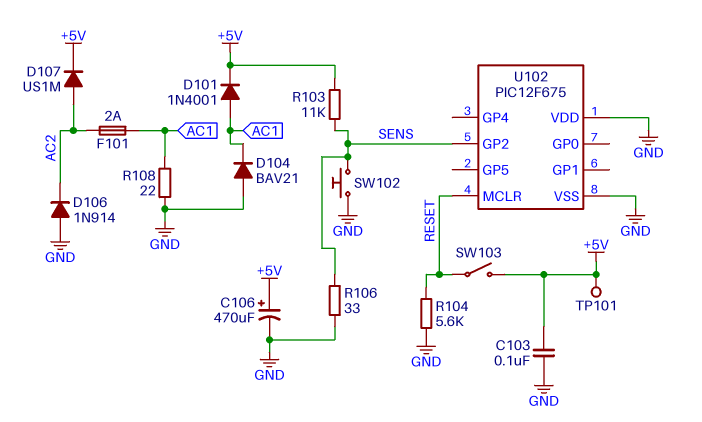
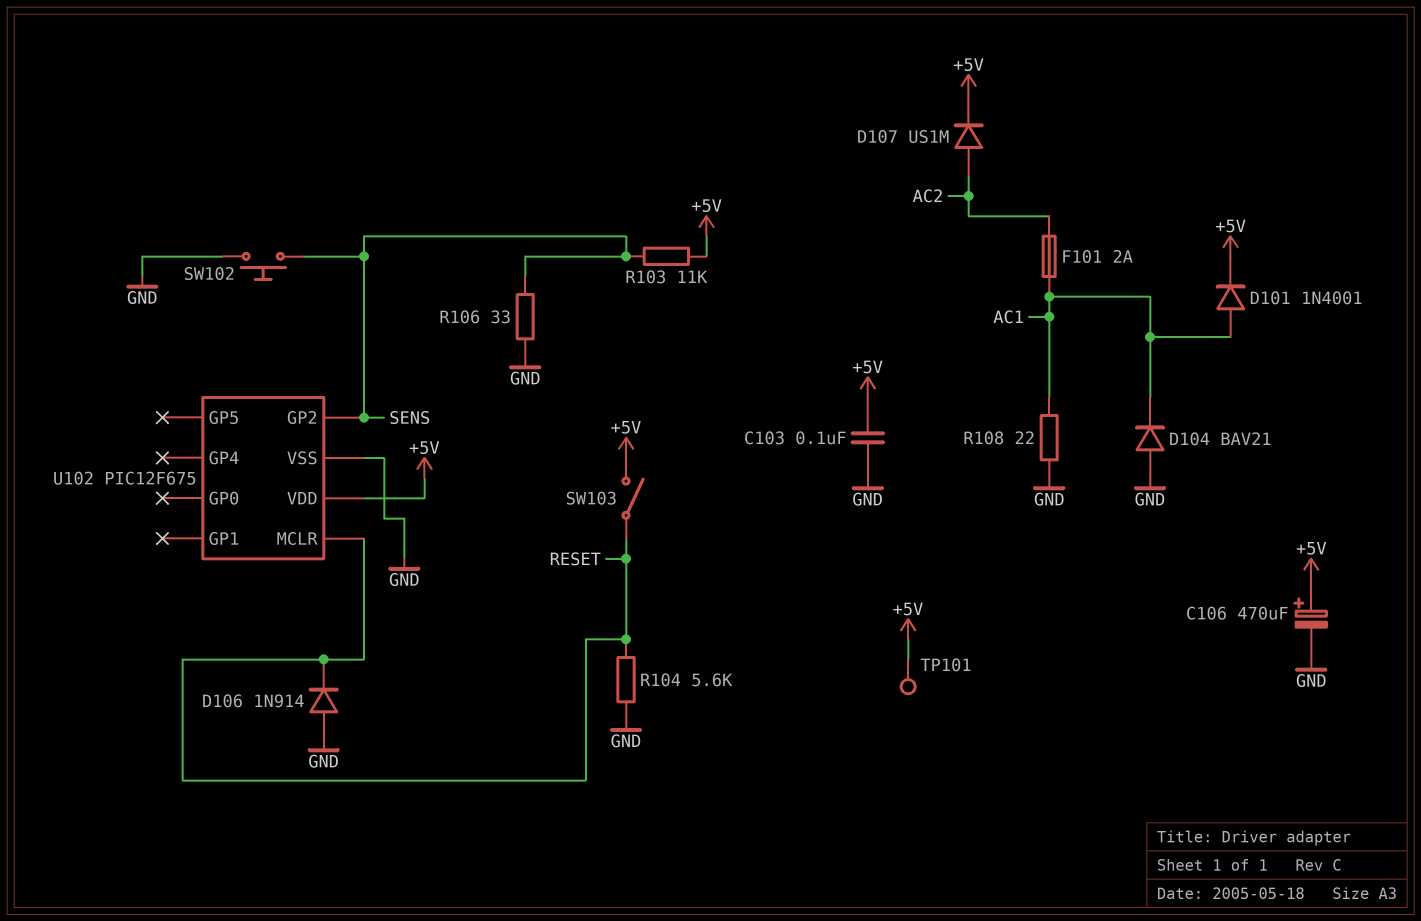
D106: diode 1N914 (A GND, K AC2) -> diode 1N914 (A GND, K RESET)
U102 pin VDD: GND -> +5V

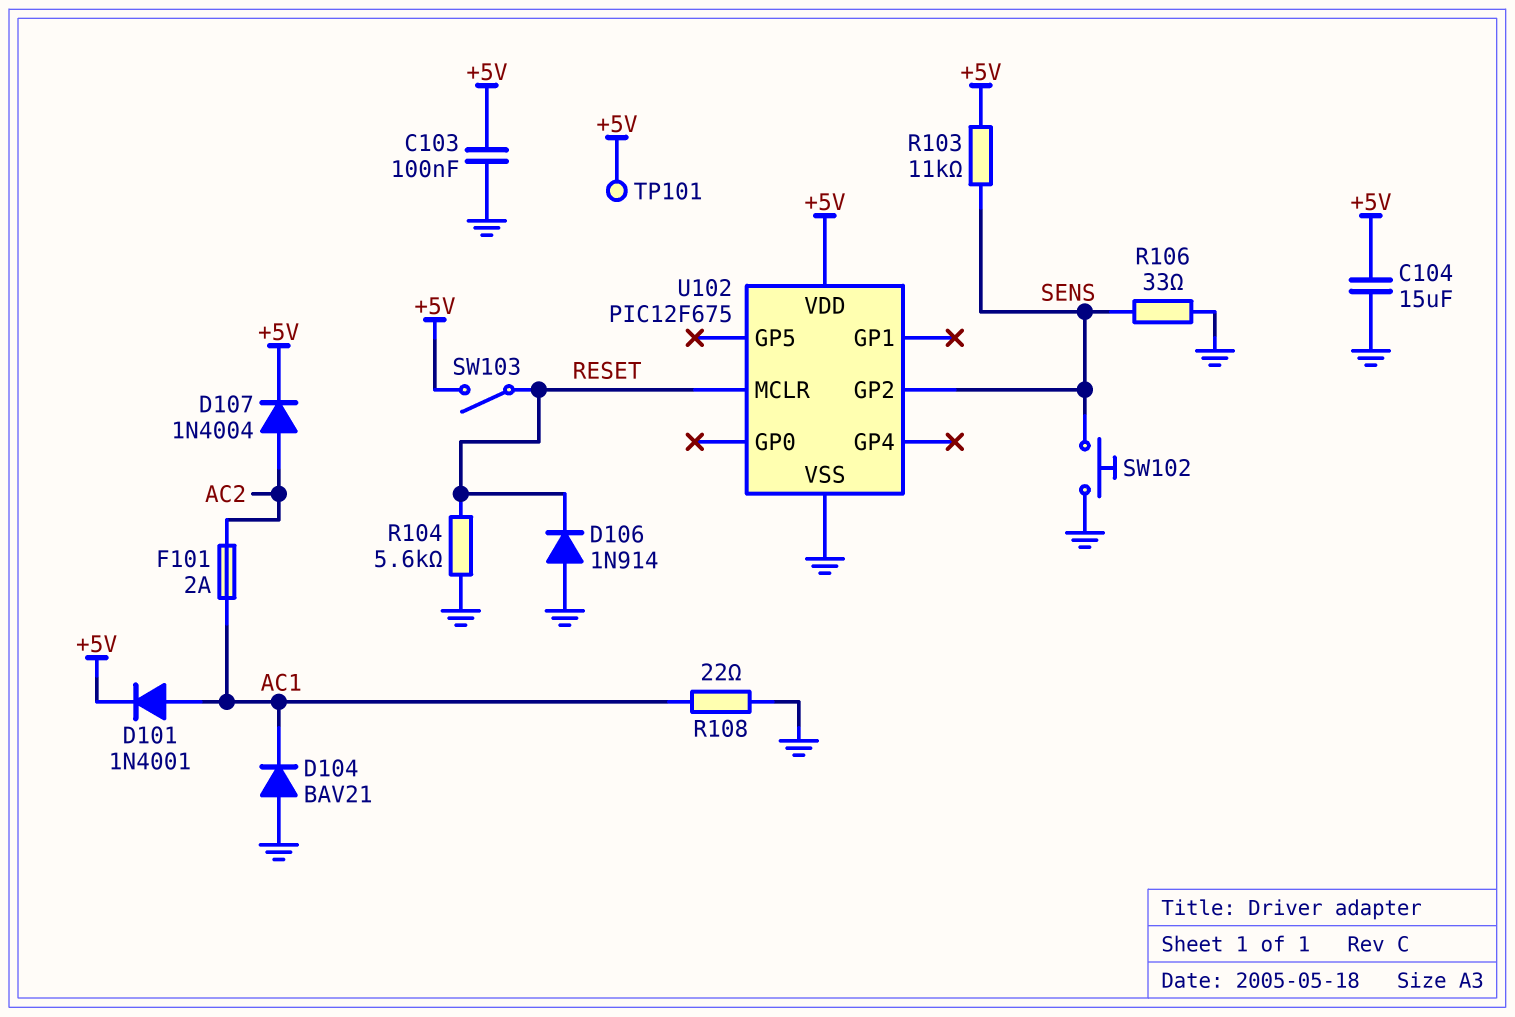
C104: none -> 15uF (+5V, GND)
C106: 470uF (plus +5V, minus GND) -> none
D107: diode US1M (A AC2, K +5V) -> diode 1N4004 (A AC2, K +5V)

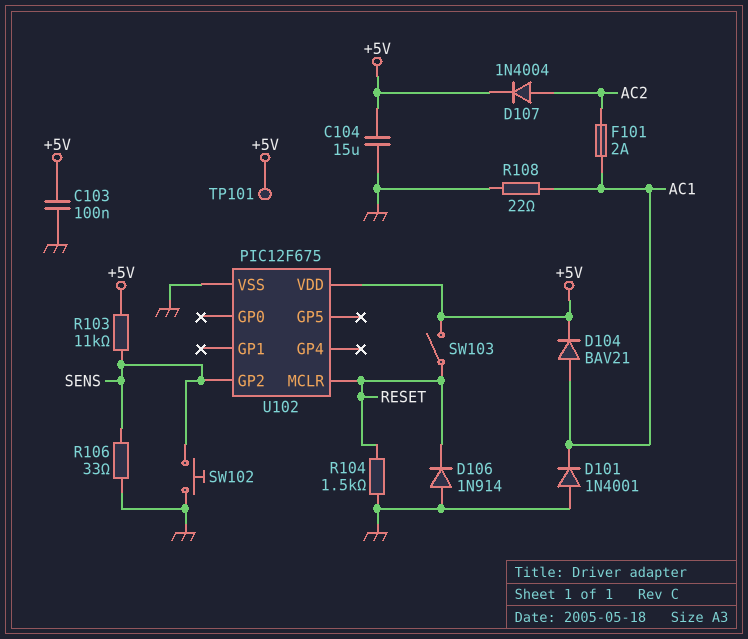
D101: diode 1N4001 (A AC1, K +5V) -> diode 1N4001 (A GND, K AC1)
D104: diode BAV21 (A GND, K AC1) -> diode BAV21 (A AC1, K +5V)
R104: 5.6k (GND, RESET) -> 1.5k (GND, RESET)

